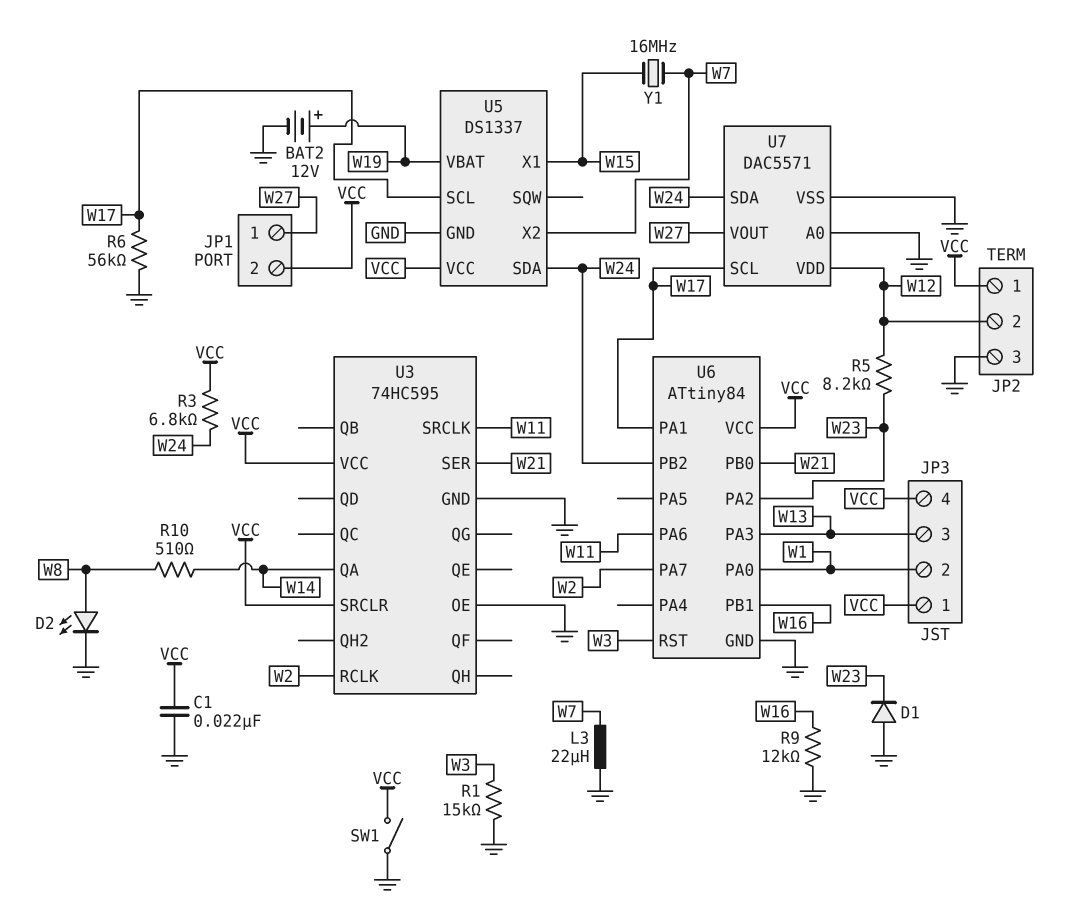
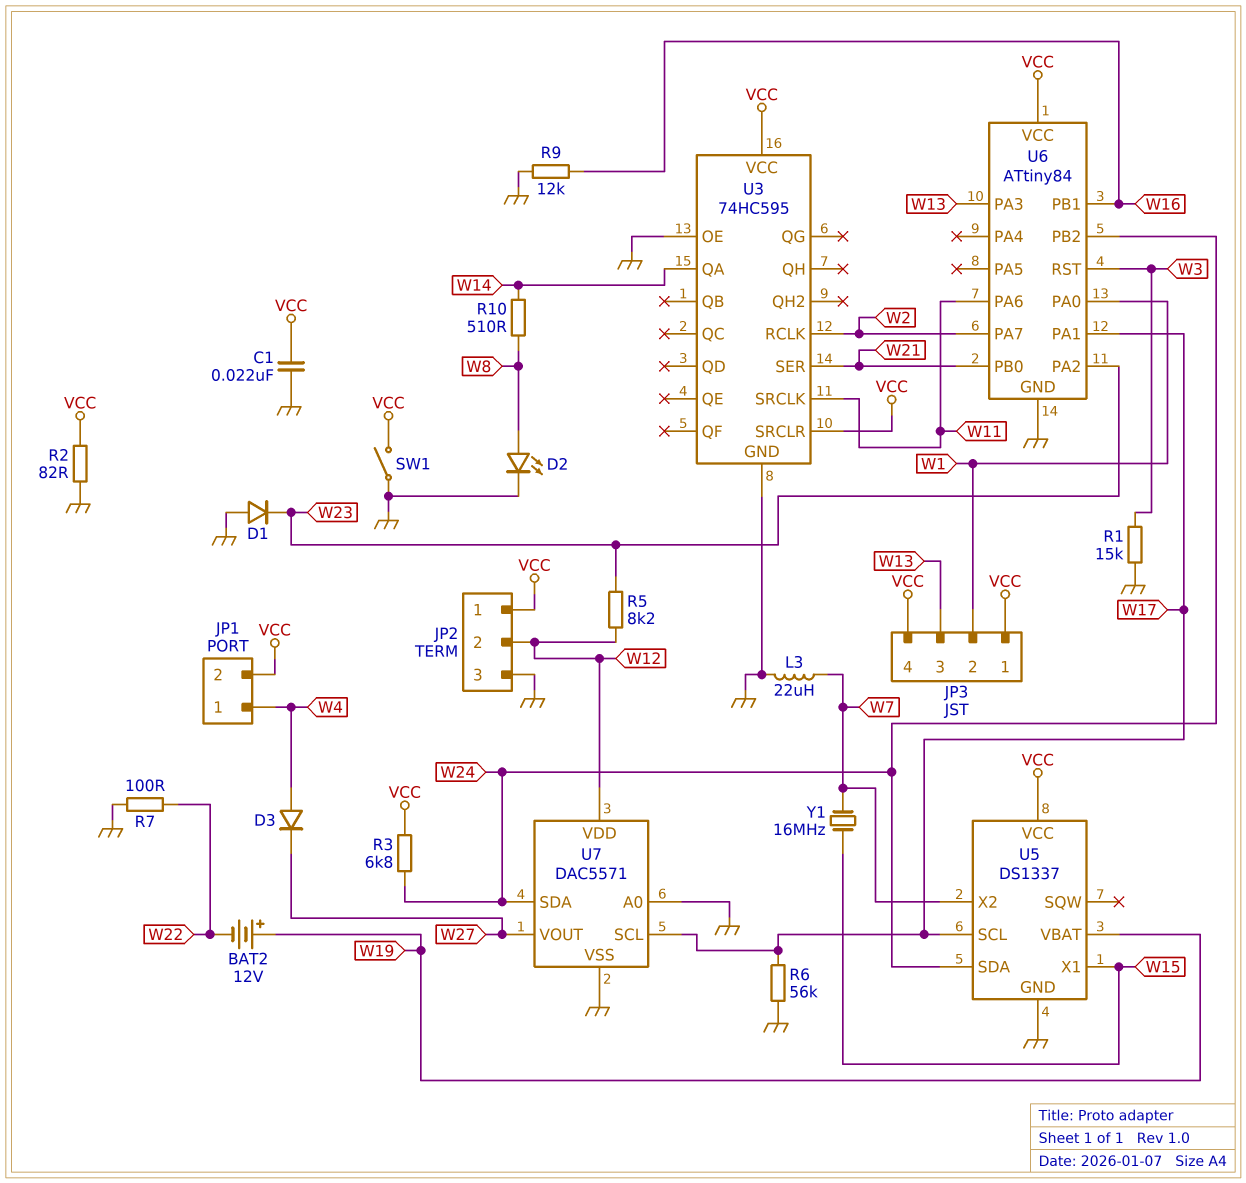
BAT2: 12V (plus W19, minus GND) -> 12V (plus W19, minus W22)
D3: none -> diode (A W4, K W27)
JP1 pin 1: W27 -> W4
R2: none -> 82 (GND, VCC)
R7: none -> 100 (GND, W22)

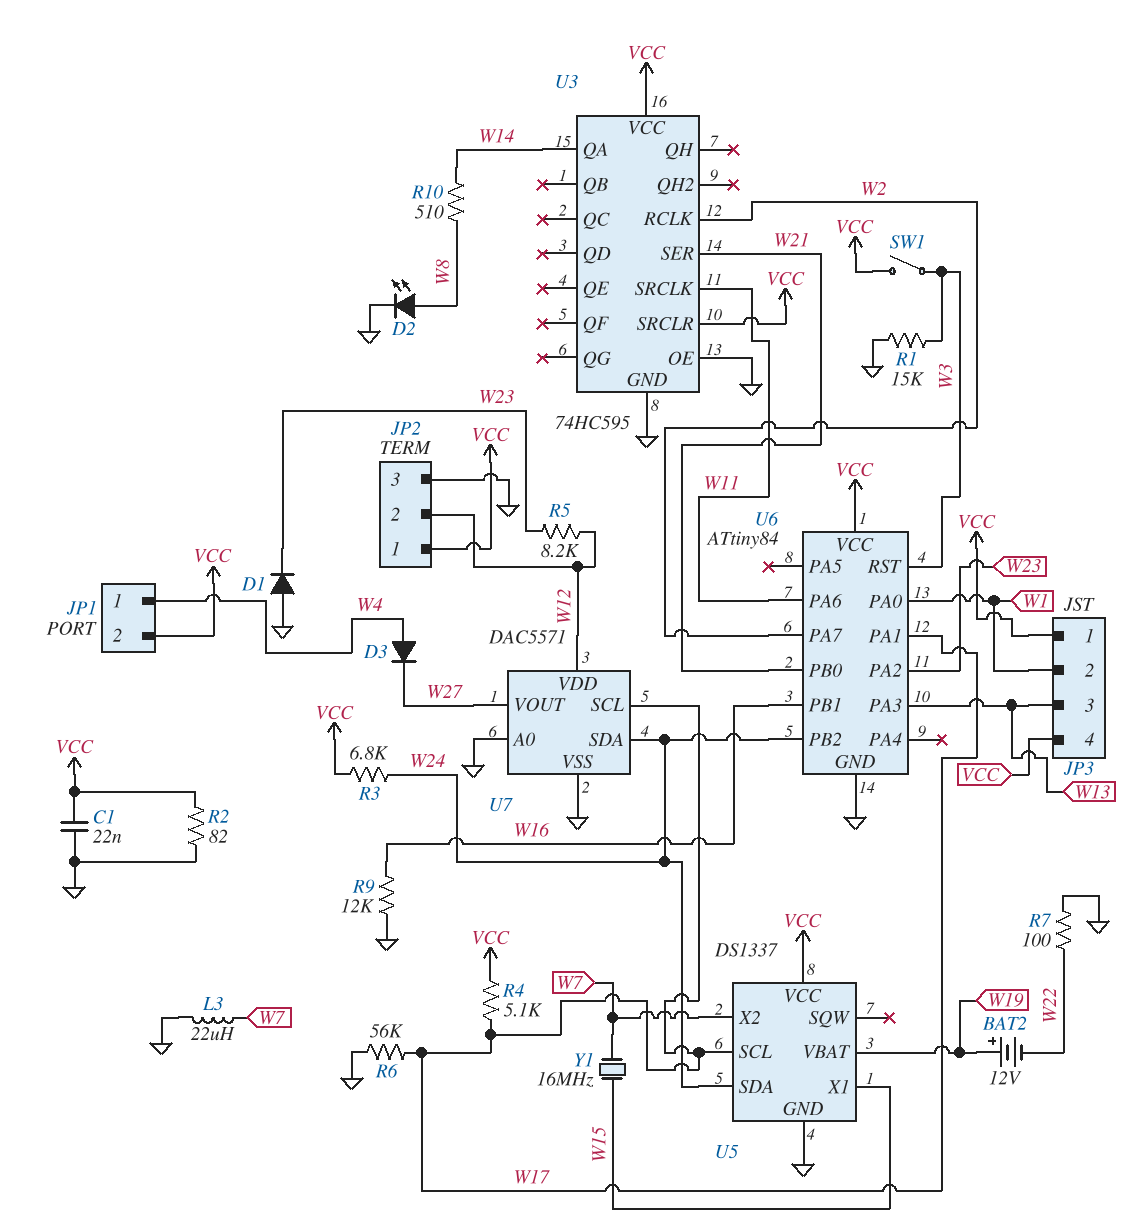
R4: none -> 5.1k (VCC, W17)
SW1: switch (GND, VCC) -> switch (VCC, W3)

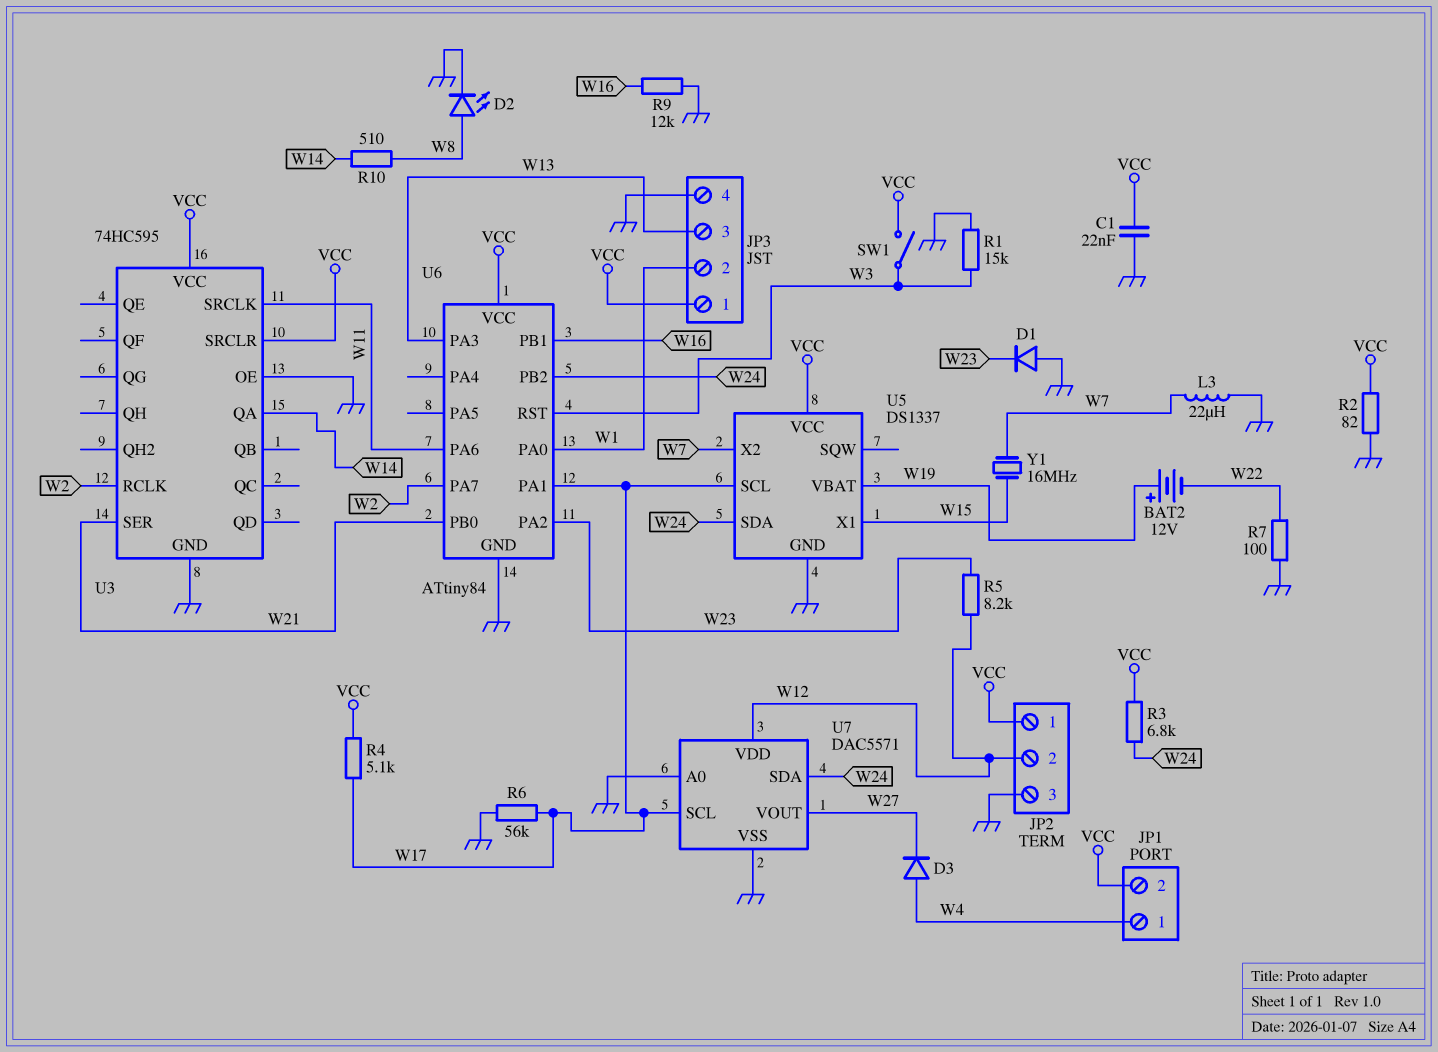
JP3 pin 4: VCC -> GND

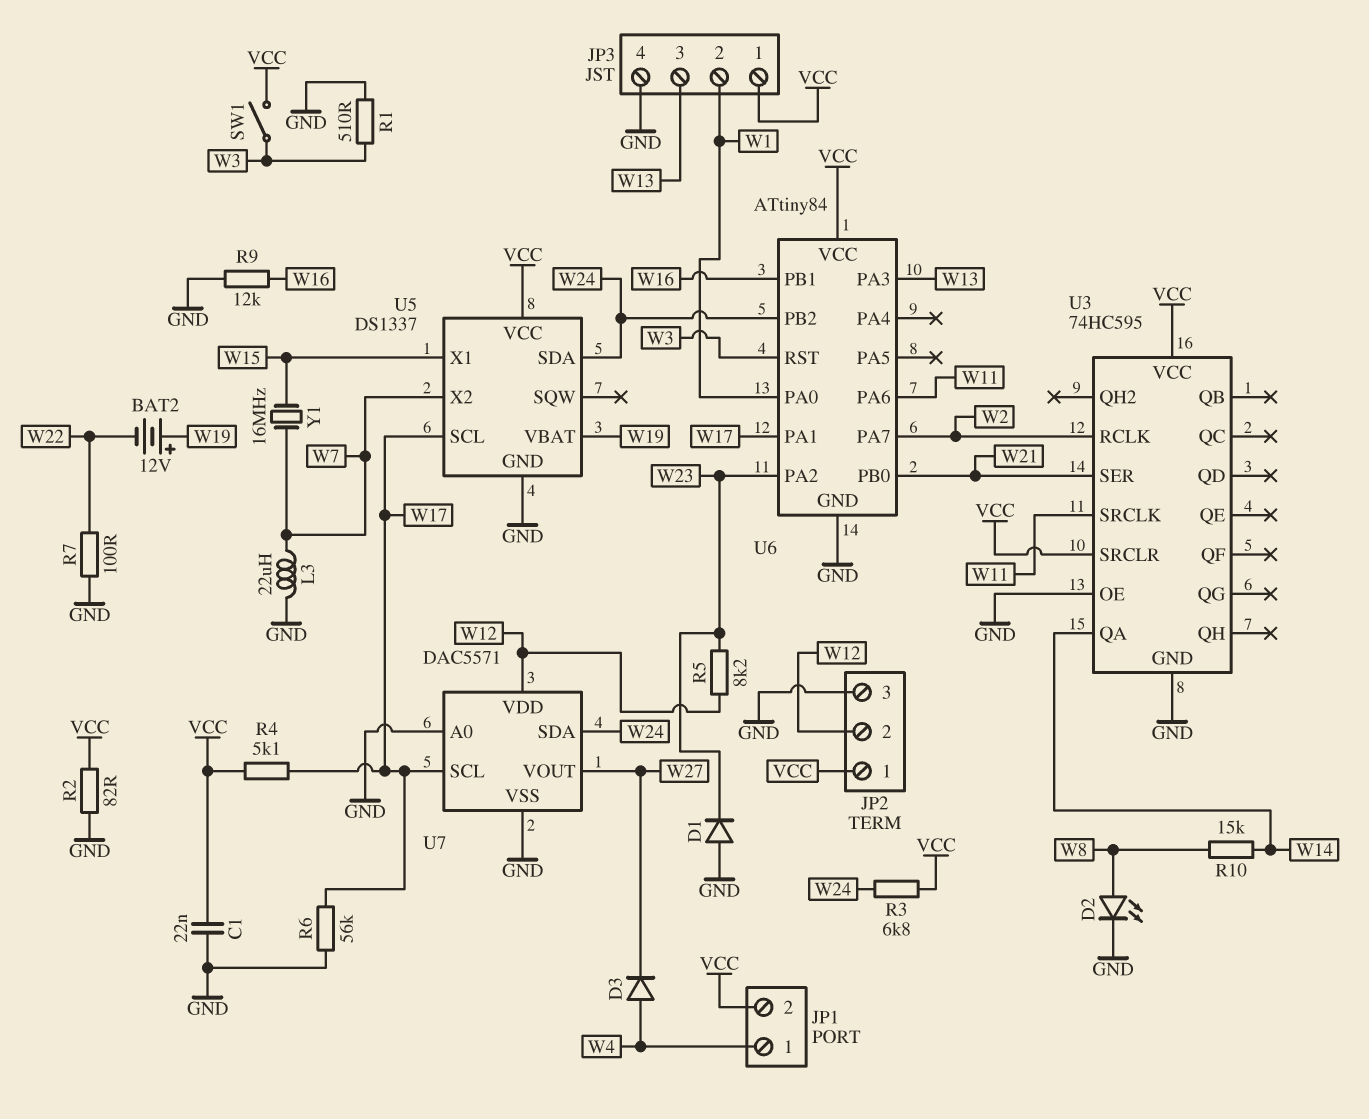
R1: 15k (GND, W3) -> 510 (GND, W3)
R10: 510 (W8, W14) -> 15k (W8, W14)

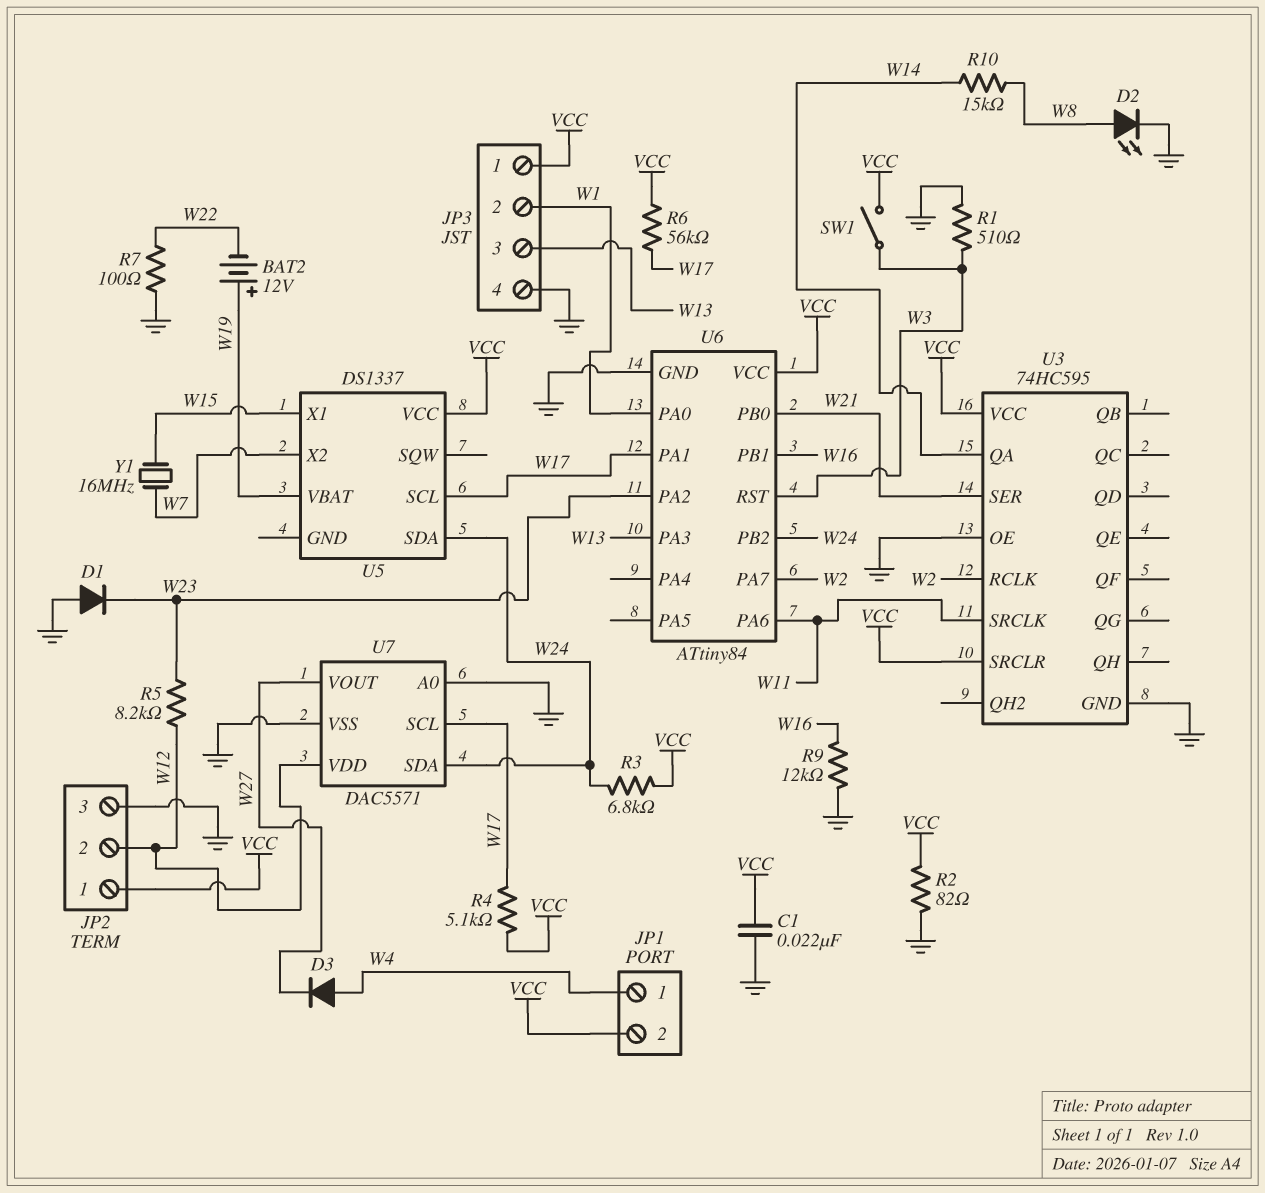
L3: 22uH (GND, W7) -> none
R6: 56k (GND, W17) -> 56k (VCC, W17)
U5 pin GND: GND -> none

